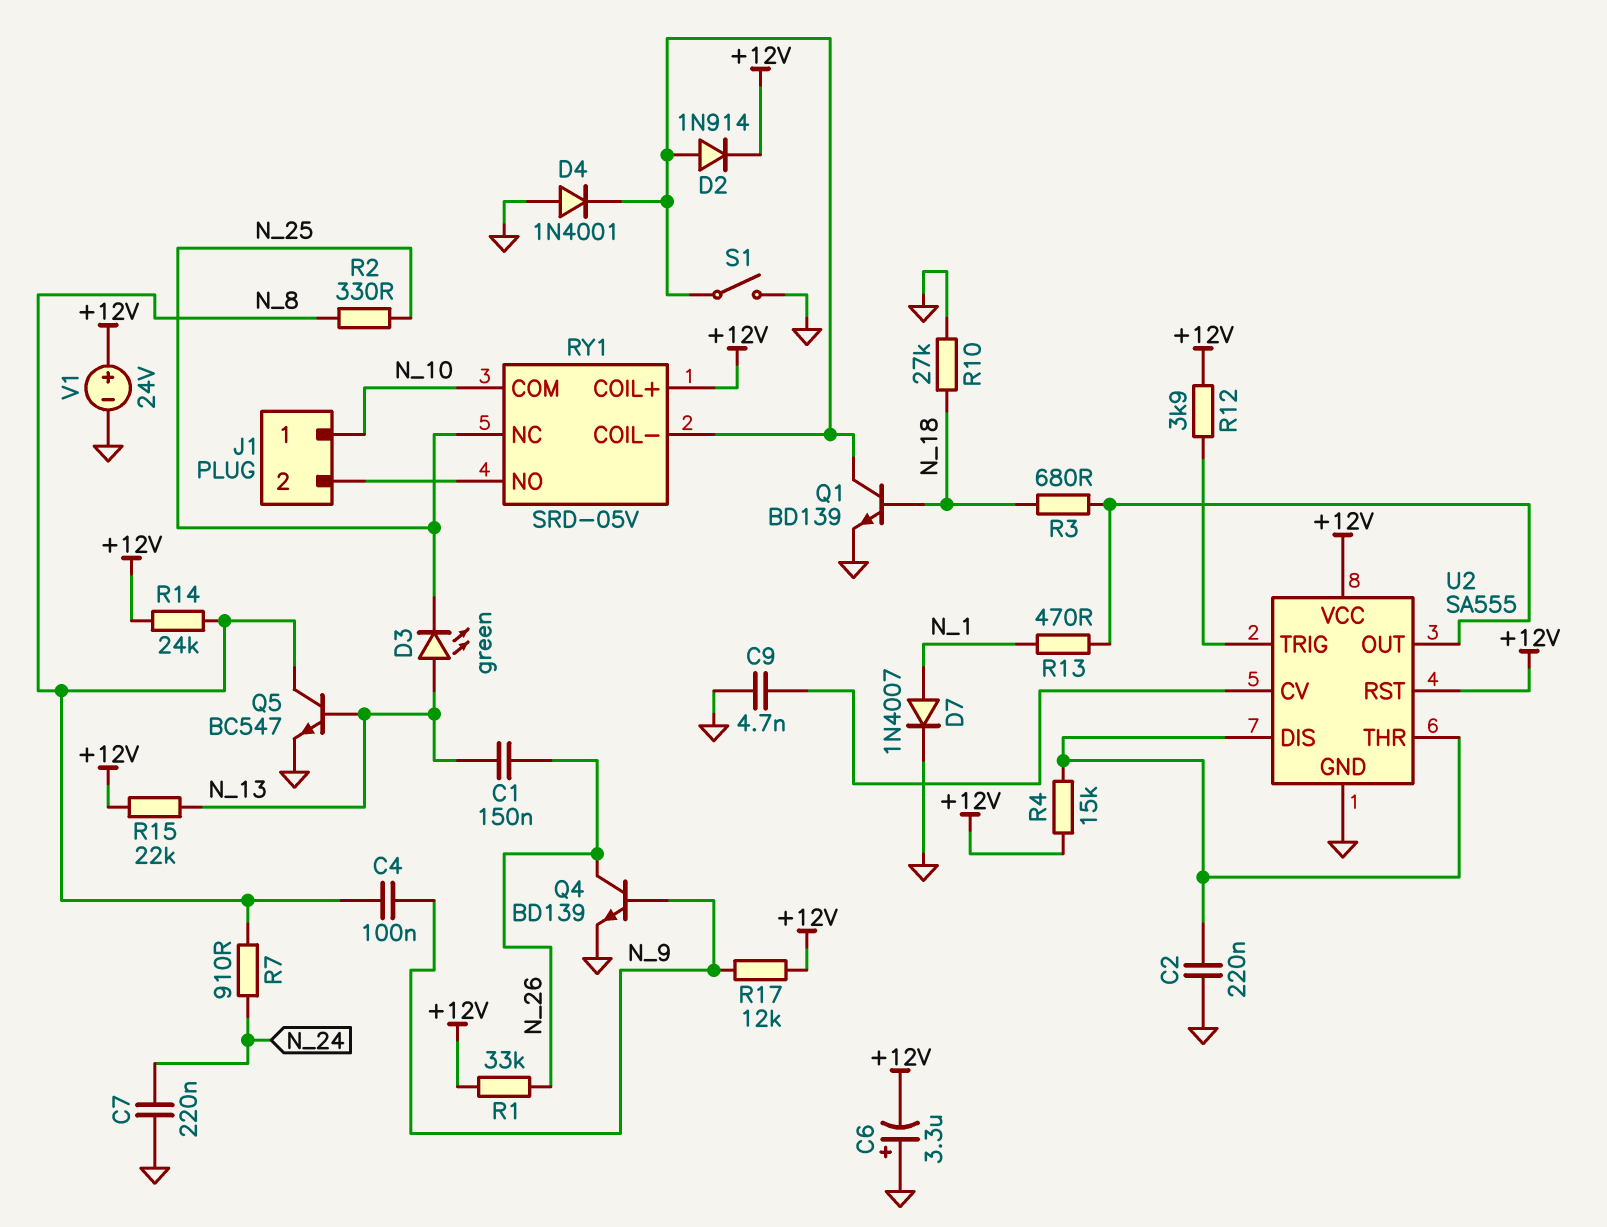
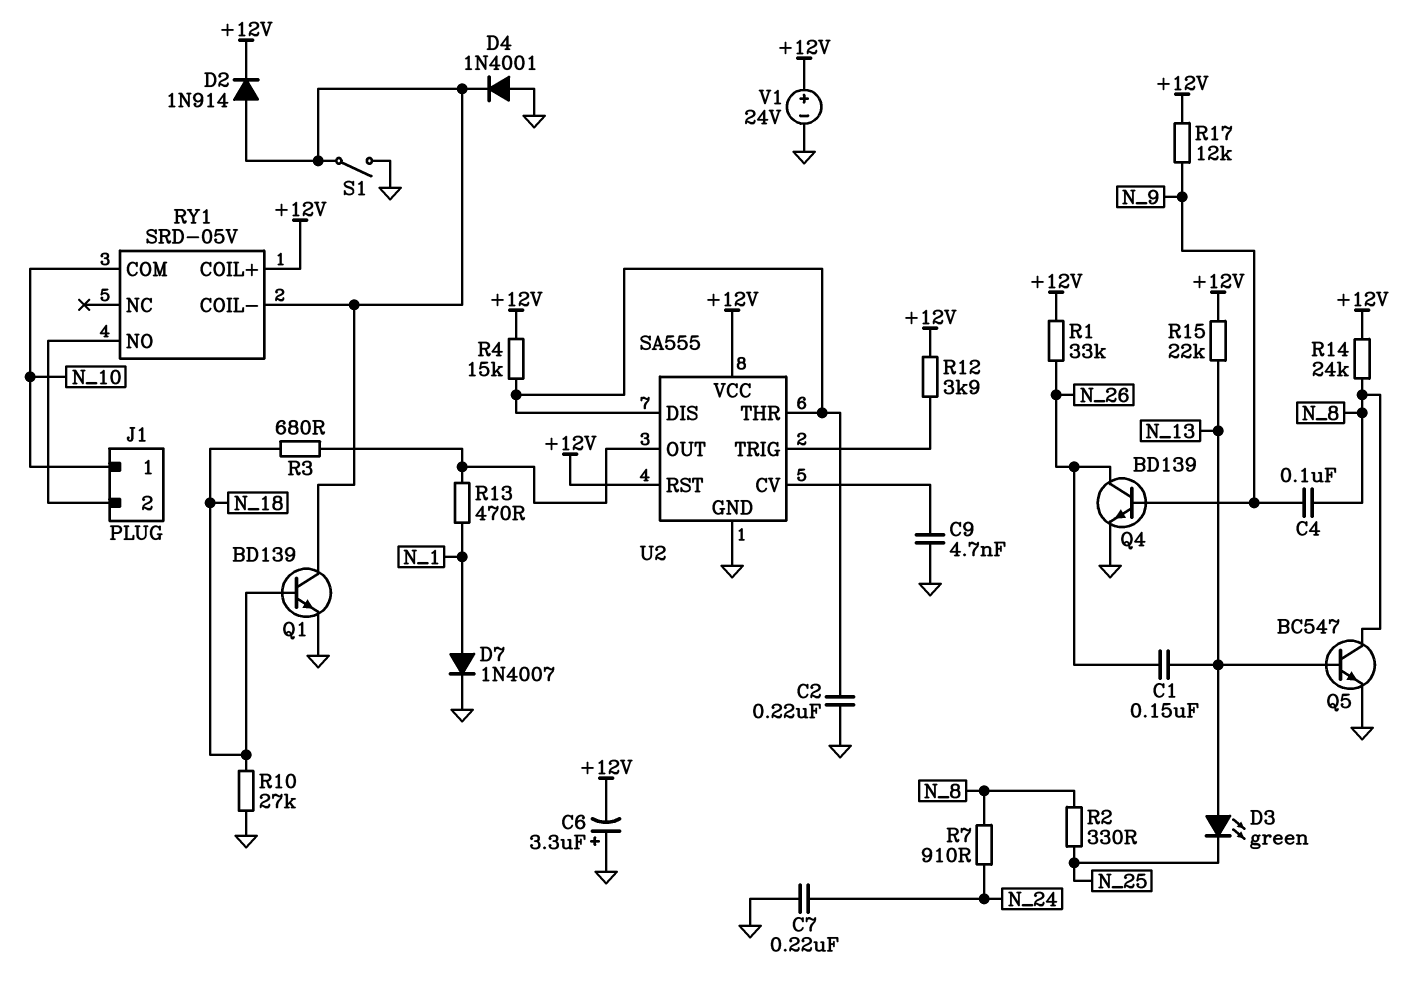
RY1 pin NC: N_25 -> none

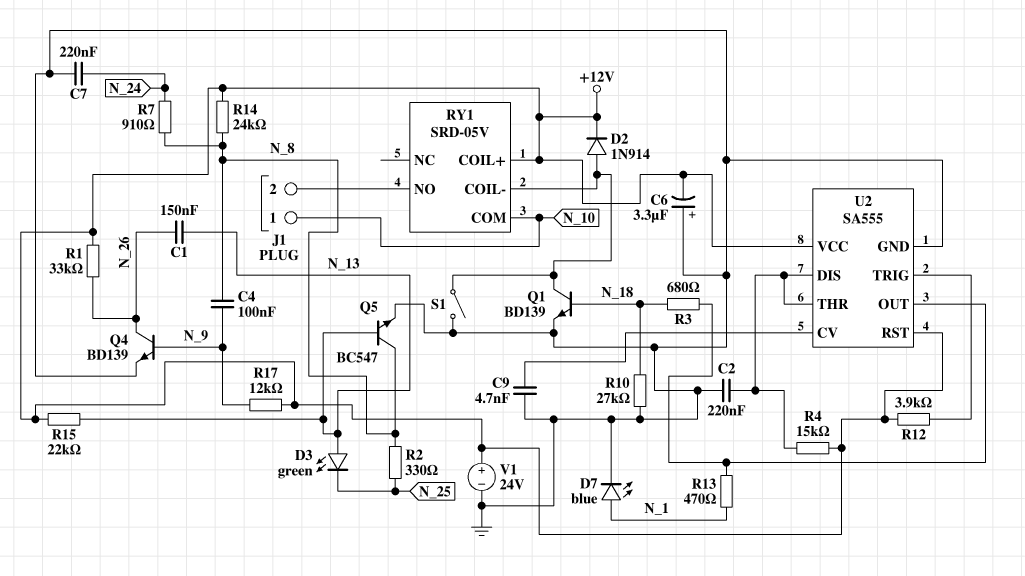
D4: diode 1N4001 (A GND, K RY1/COIL-) -> none
D7: diode 1N4007 (A N_1, K GND) -> LED blue (A N_1, K GND)

